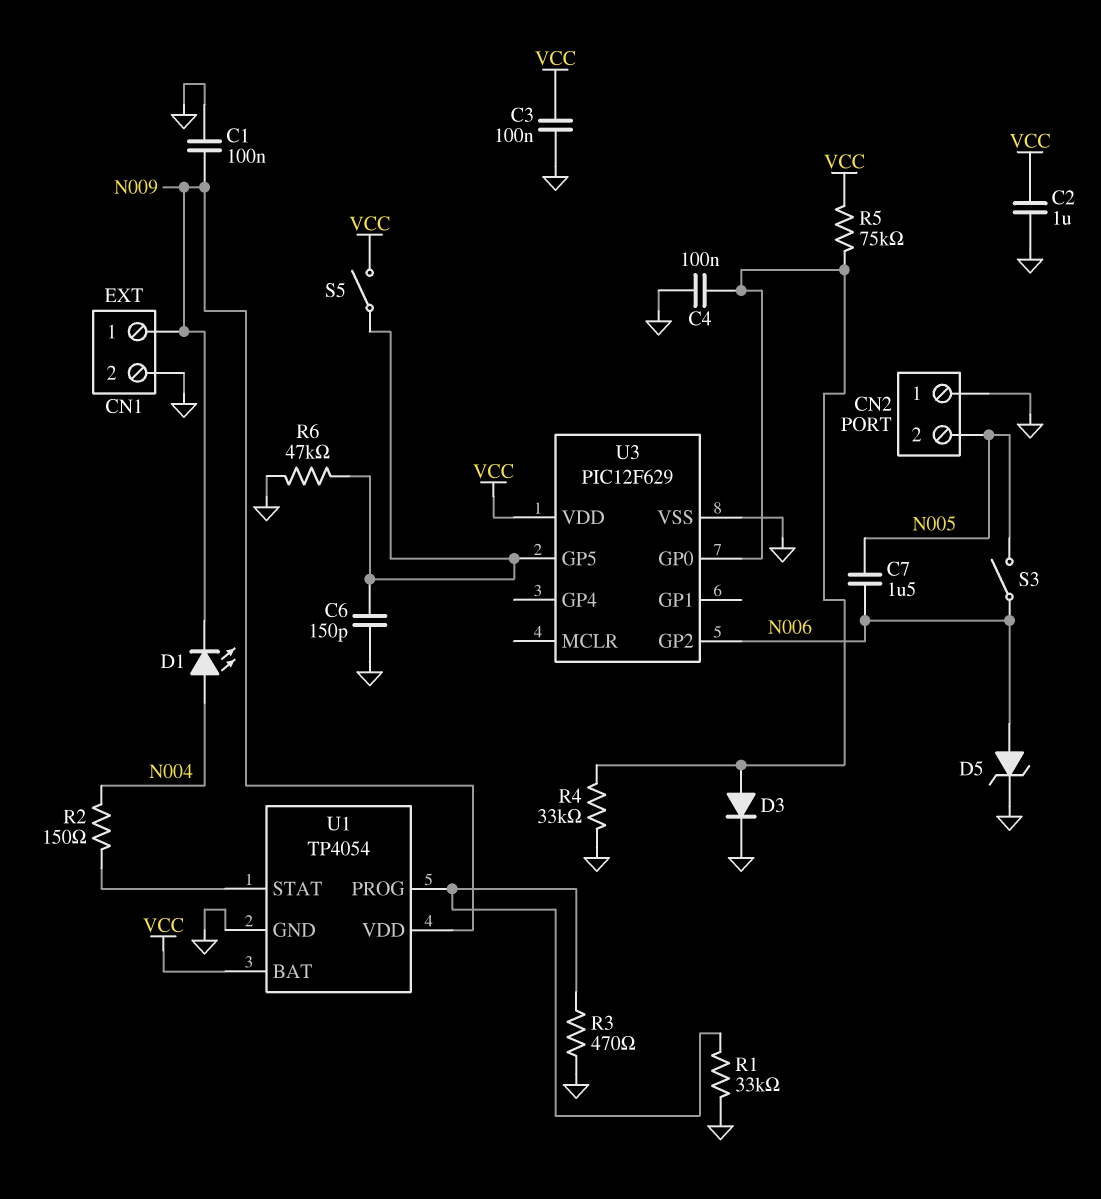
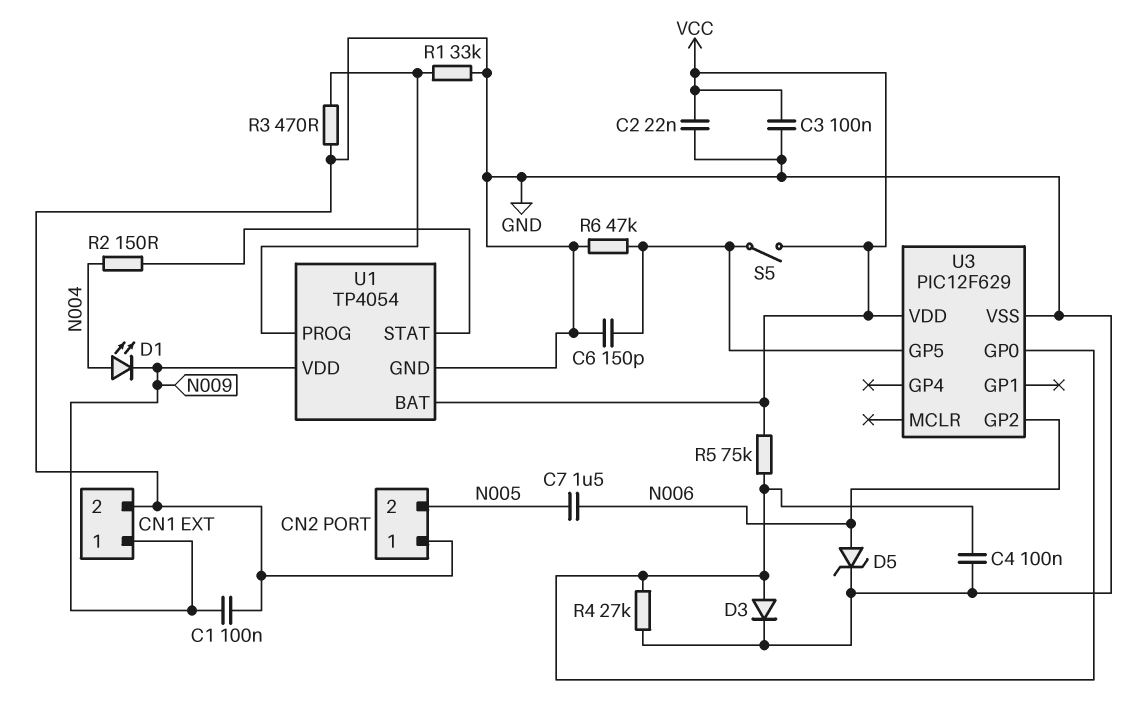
C2: 1uF (GND, VCC) -> 22nF (GND, VCC)
R4: 33k (GND, U3/GP0) -> 27k (GND, U3/GP0)
S3: switch (N005, N006) -> none

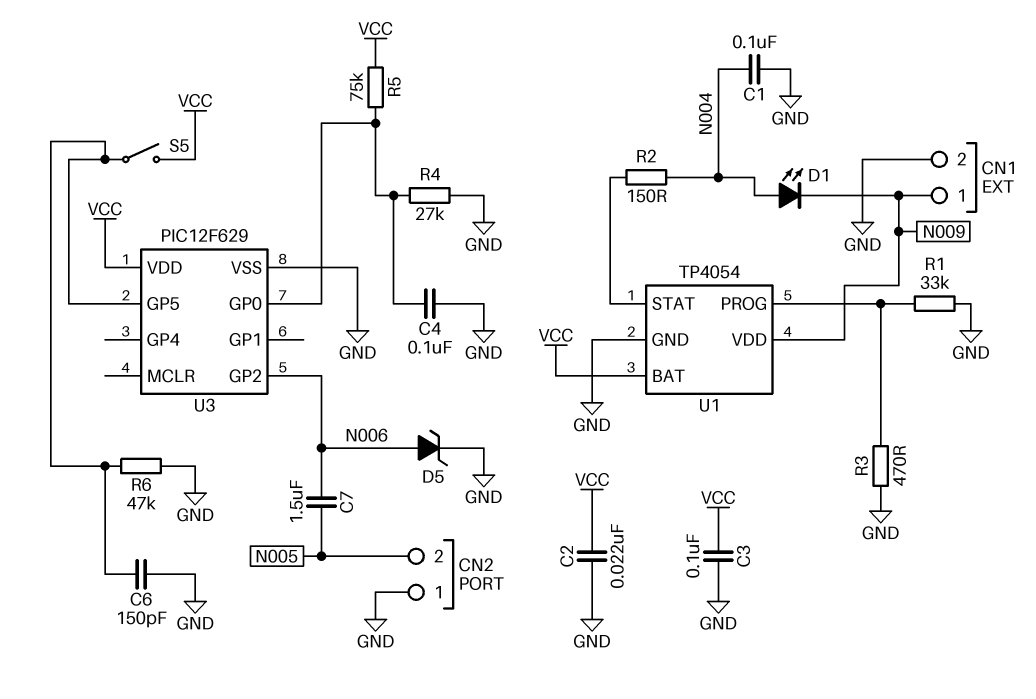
C1: 100nF (GND, N009) -> 100nF (GND, N004)
D3: diode (A U3/GP0, K GND) -> none

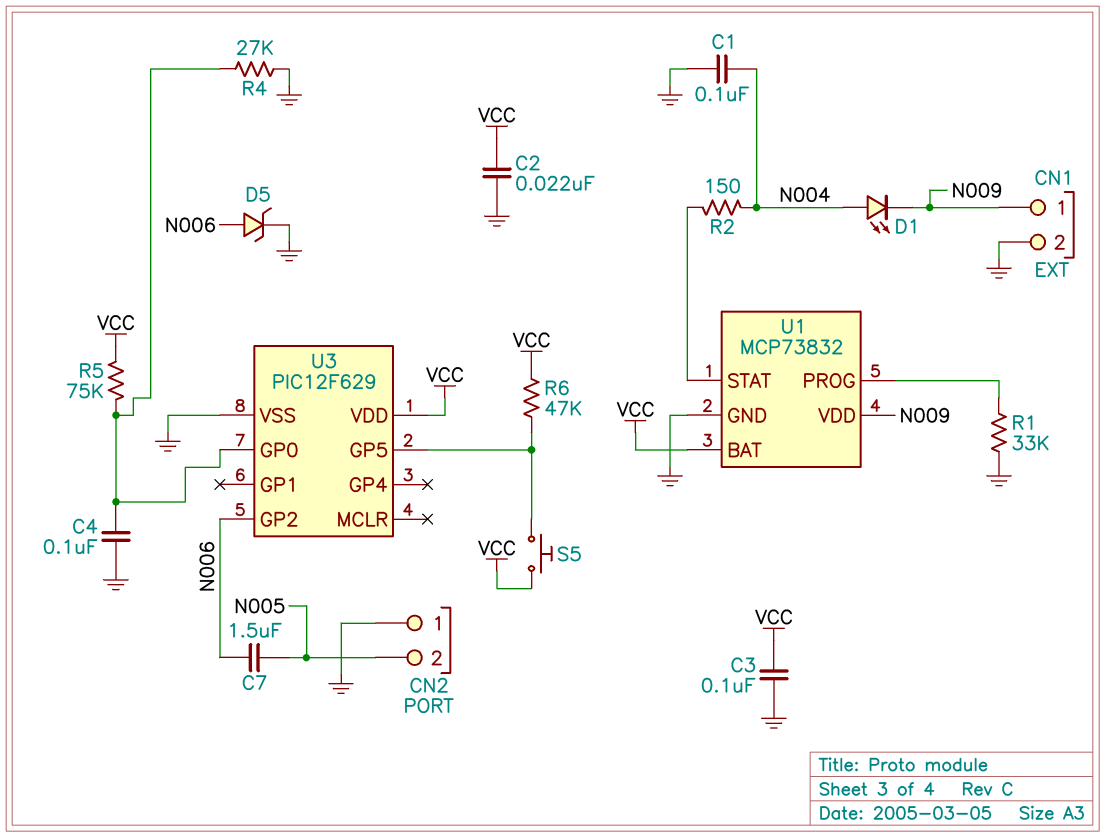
C6: 150pF (GND, U3/GP5) -> none
R3: 470 (GND, U1/PROG) -> none
R6: 47k (GND, U3/GP5) -> 47k (U3/GP5, VCC)
S5: switch (U3/GP5, VCC) -> button (U3/GP5, VCC)
U1: TP4054 -> MCP73832

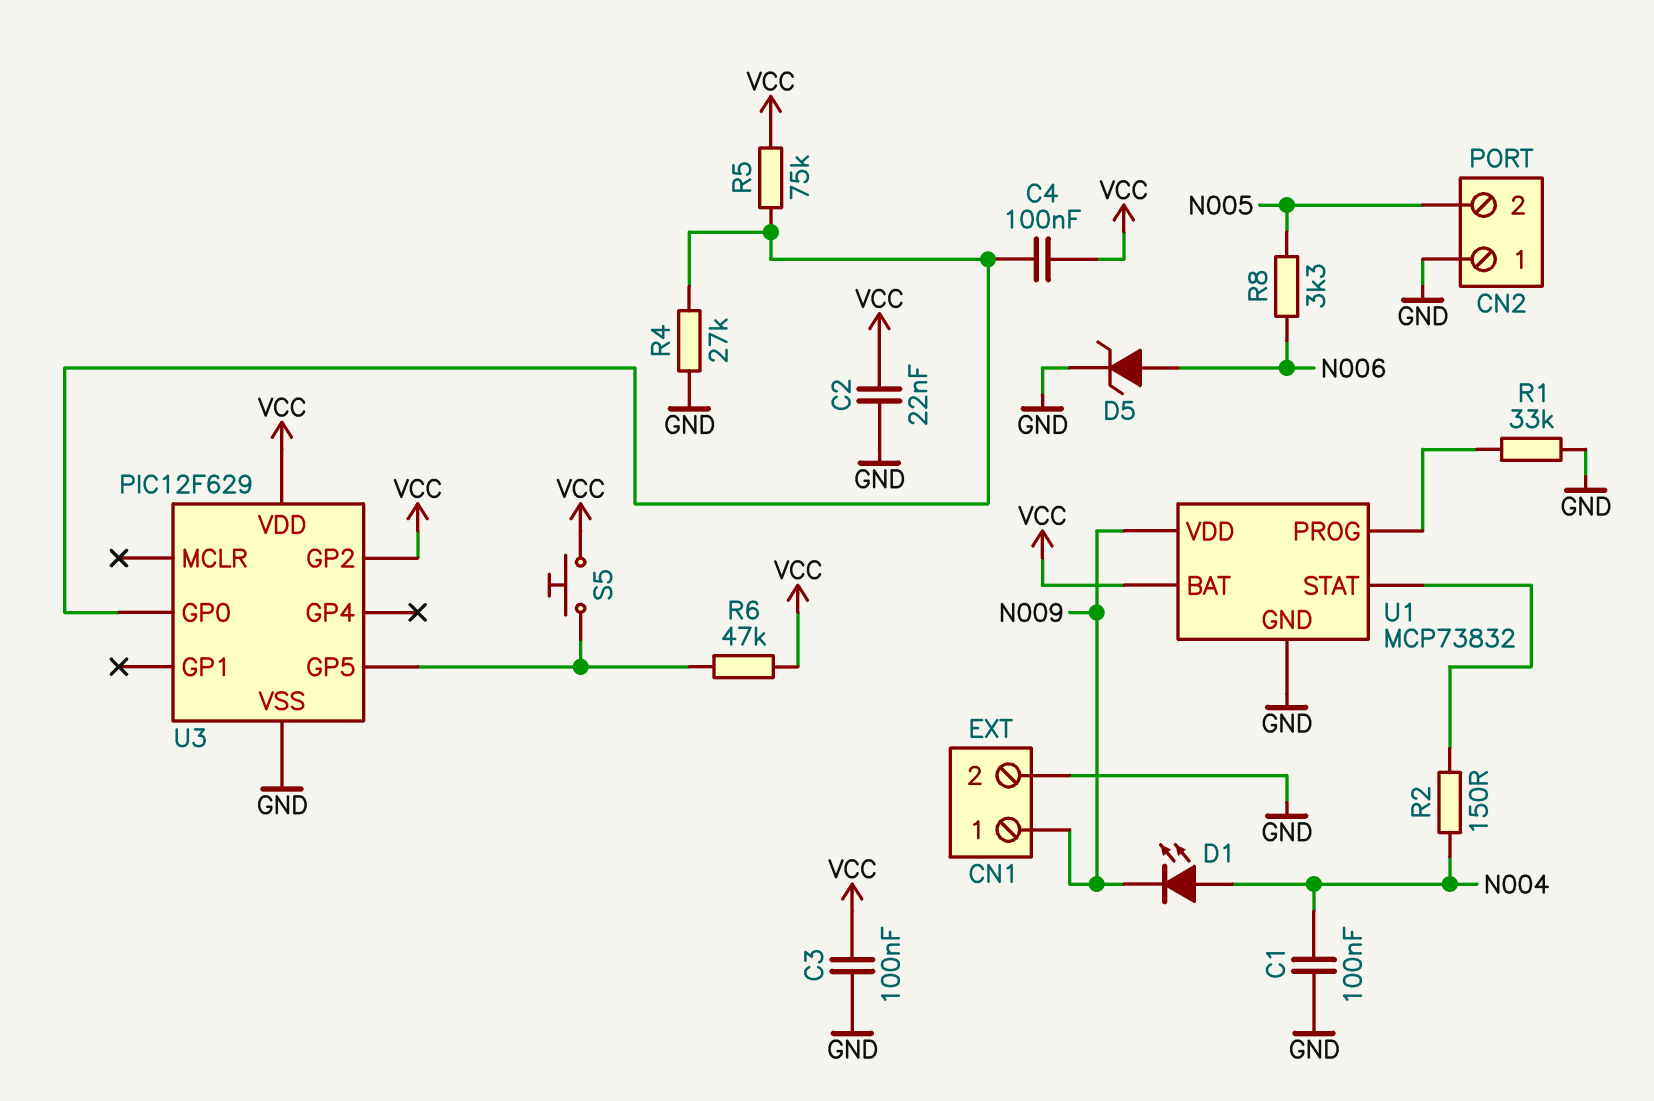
C4: 100nF (GND, U3/GP0) -> 100nF (U3/GP0, VCC)
C7: 1.5uF (N005, N006) -> none
R8: none -> 3.3k (N005, N006)
U3 pin GP2: N006 -> VCC

